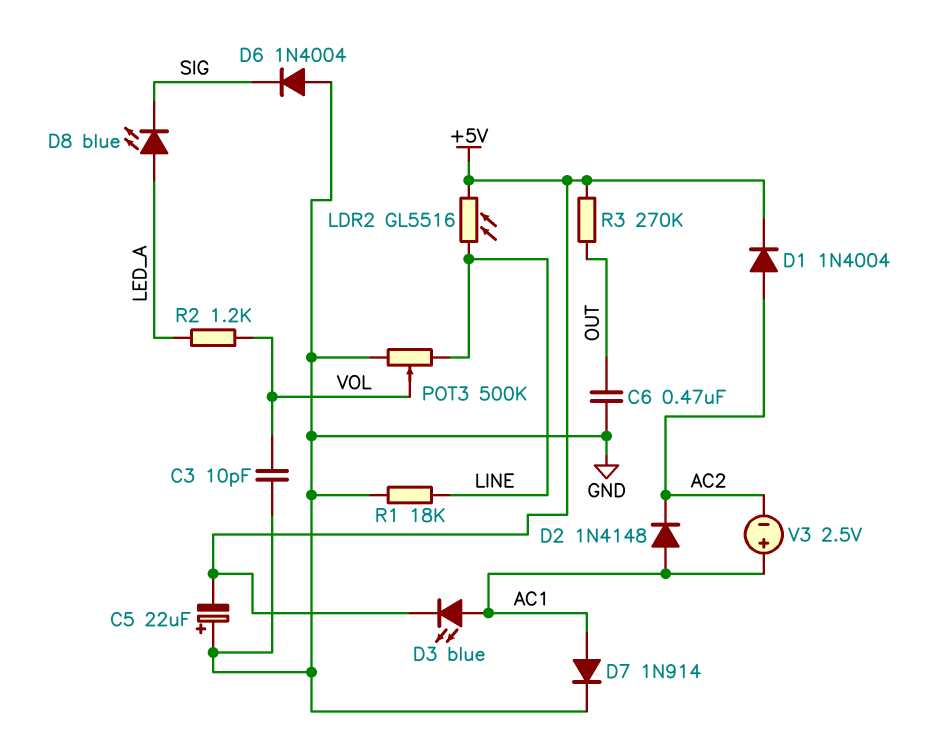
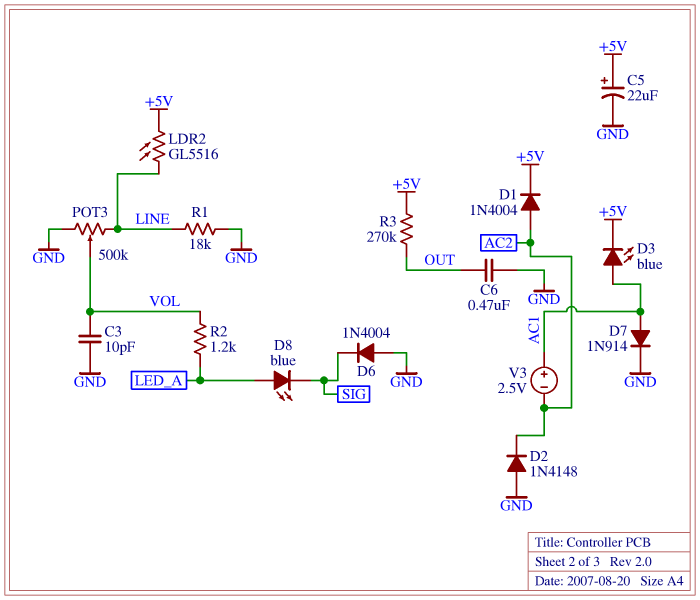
C5: 22uF (plus GND, minus +5V) -> 22uF (plus +5V, minus GND)
D2: diode 1N4148 (A AC1, K AC2) -> diode 1N4148 (A GND, K AC2)

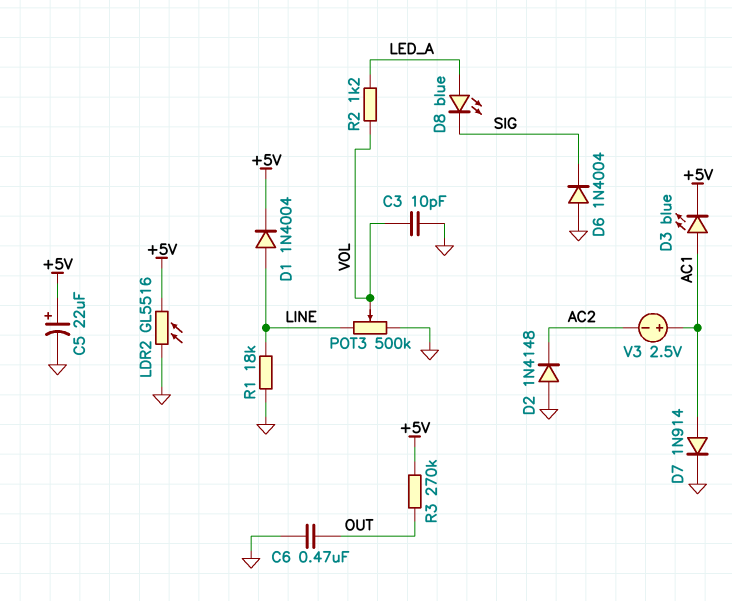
D1: diode 1N4004 (A AC2, K +5V) -> diode 1N4004 (A LINE, K +5V)
LDR2: GL5516 (+5V, LINE) -> GL5516 (+5V, GND)

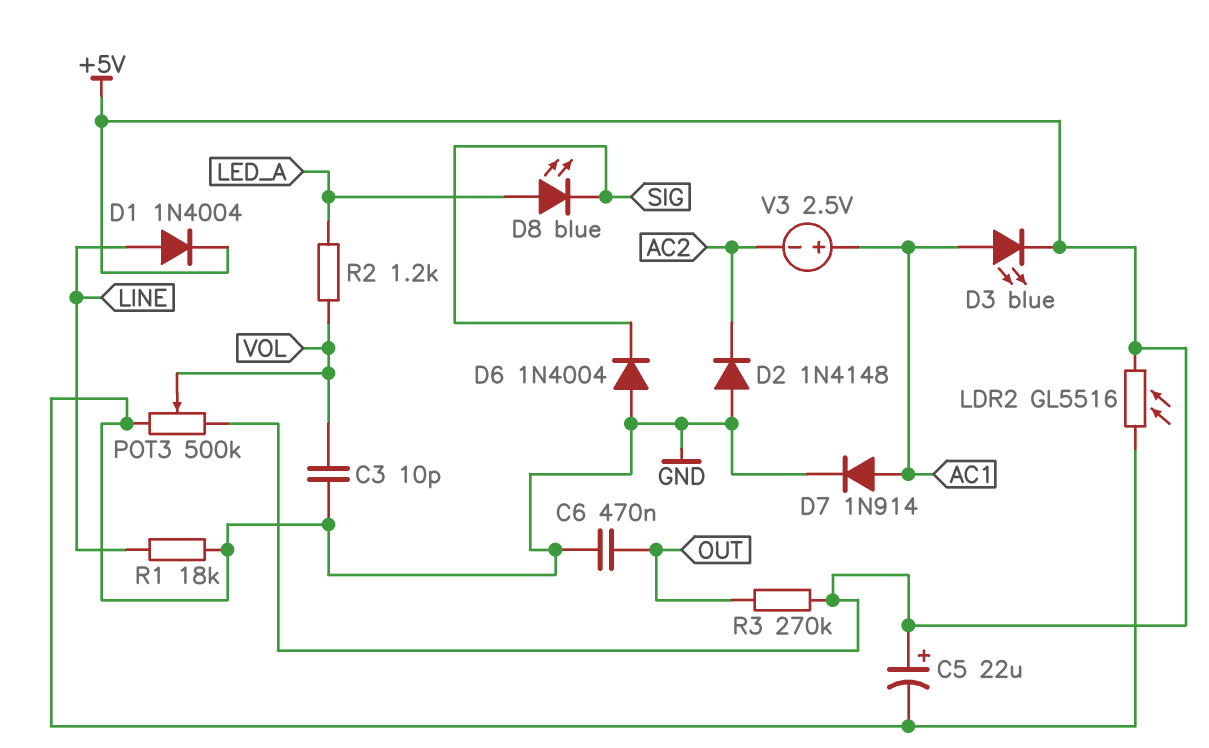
POT3: 500k (GND, LINE, wiper VOL) -> 500k (+5V, GND, wiper VOL)

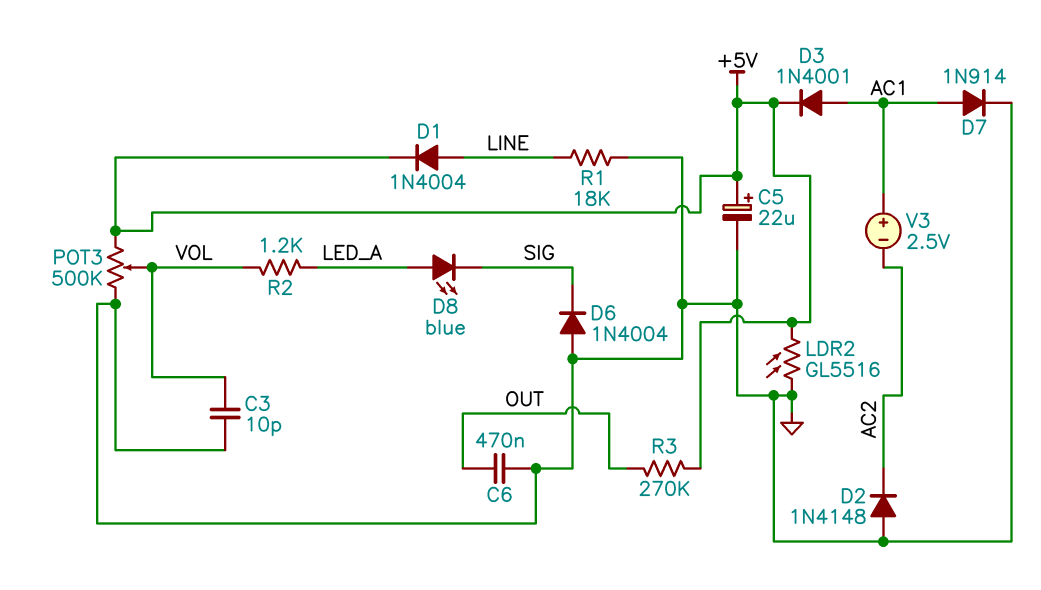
D3: LED blue (A AC1, K +5V) -> diode 1N4001 (A AC1, K +5V)

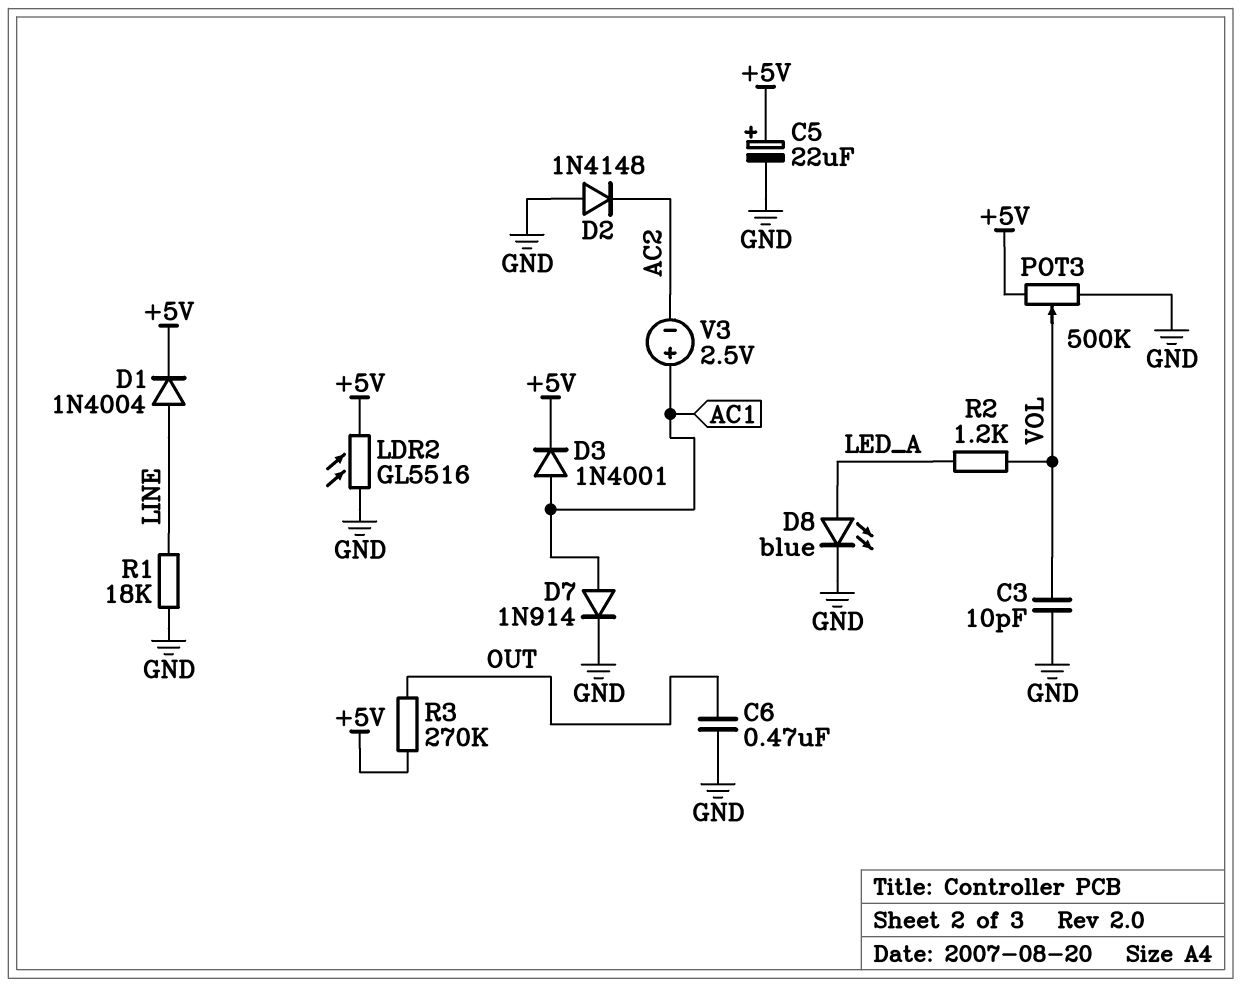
D6: diode 1N4004 (A GND, K SIG) -> none
D8: LED blue (A LED_A, K SIG) -> LED blue (A LED_A, K GND)

